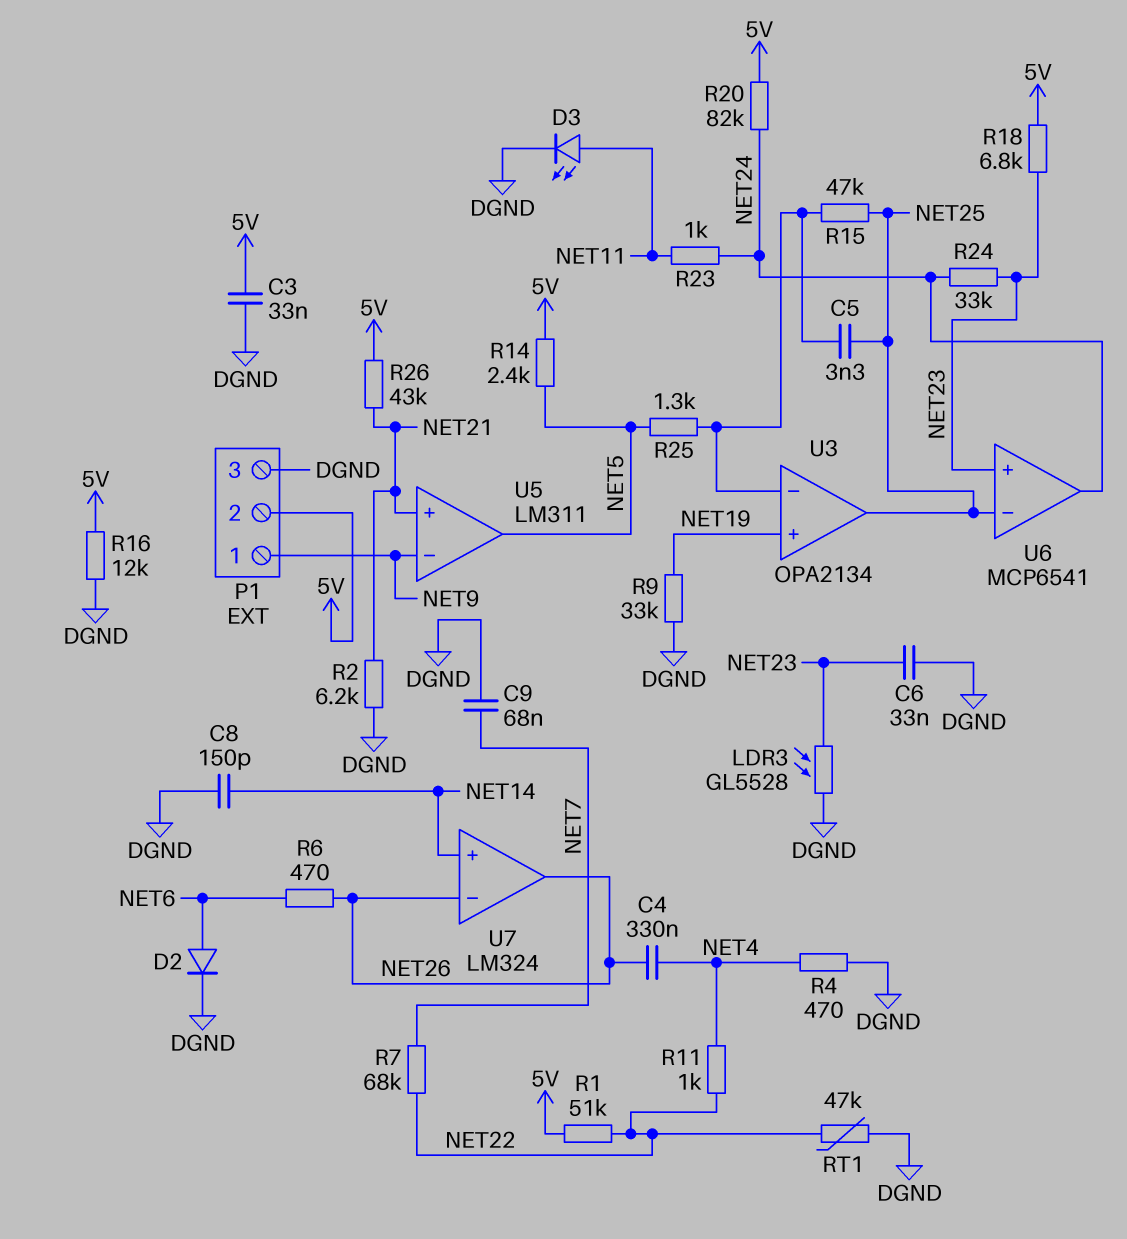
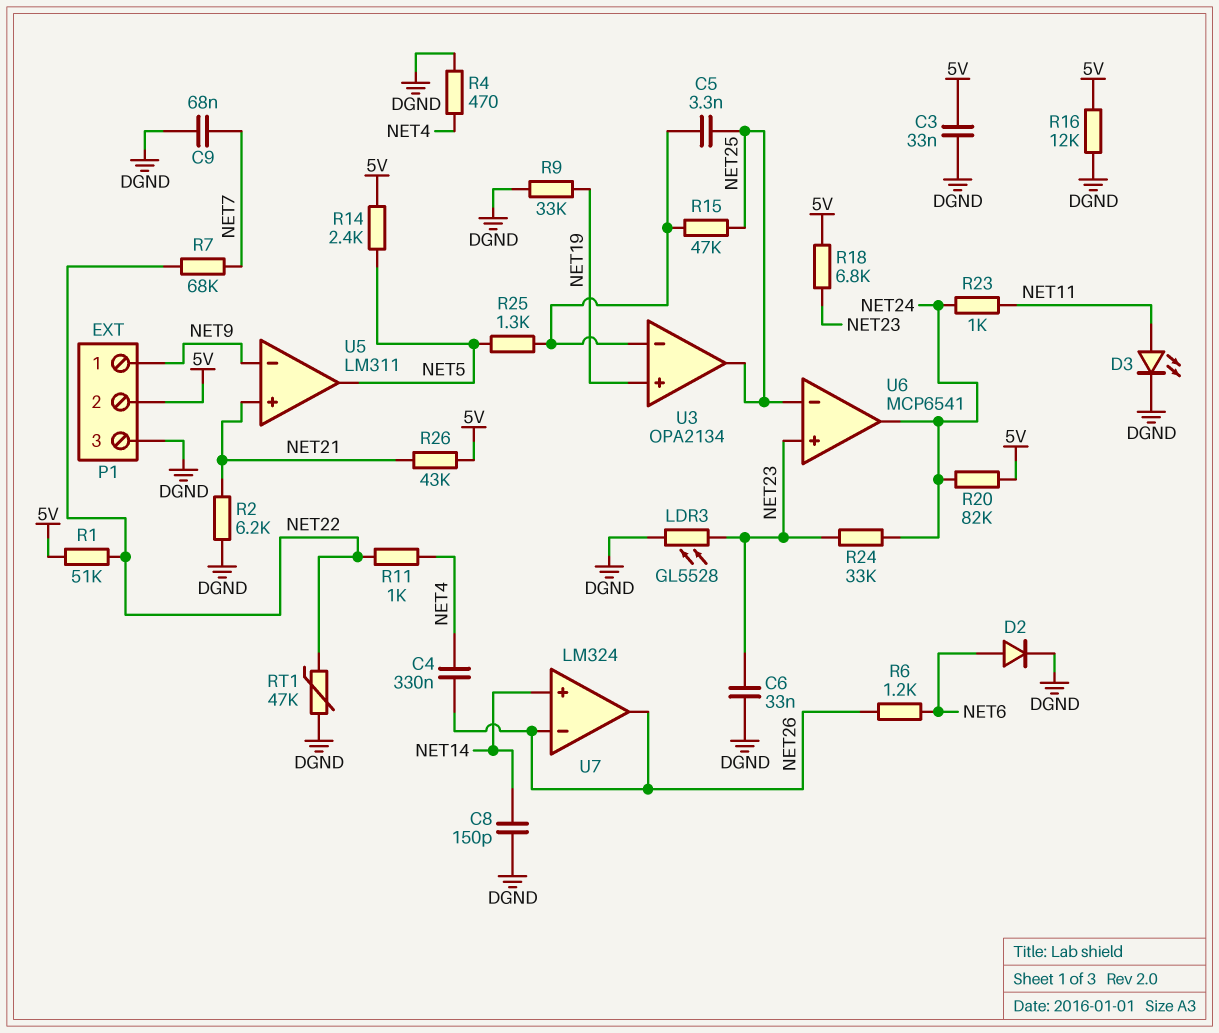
R6: 470 (NET6, NET26) -> 1.2k (NET6, NET26)

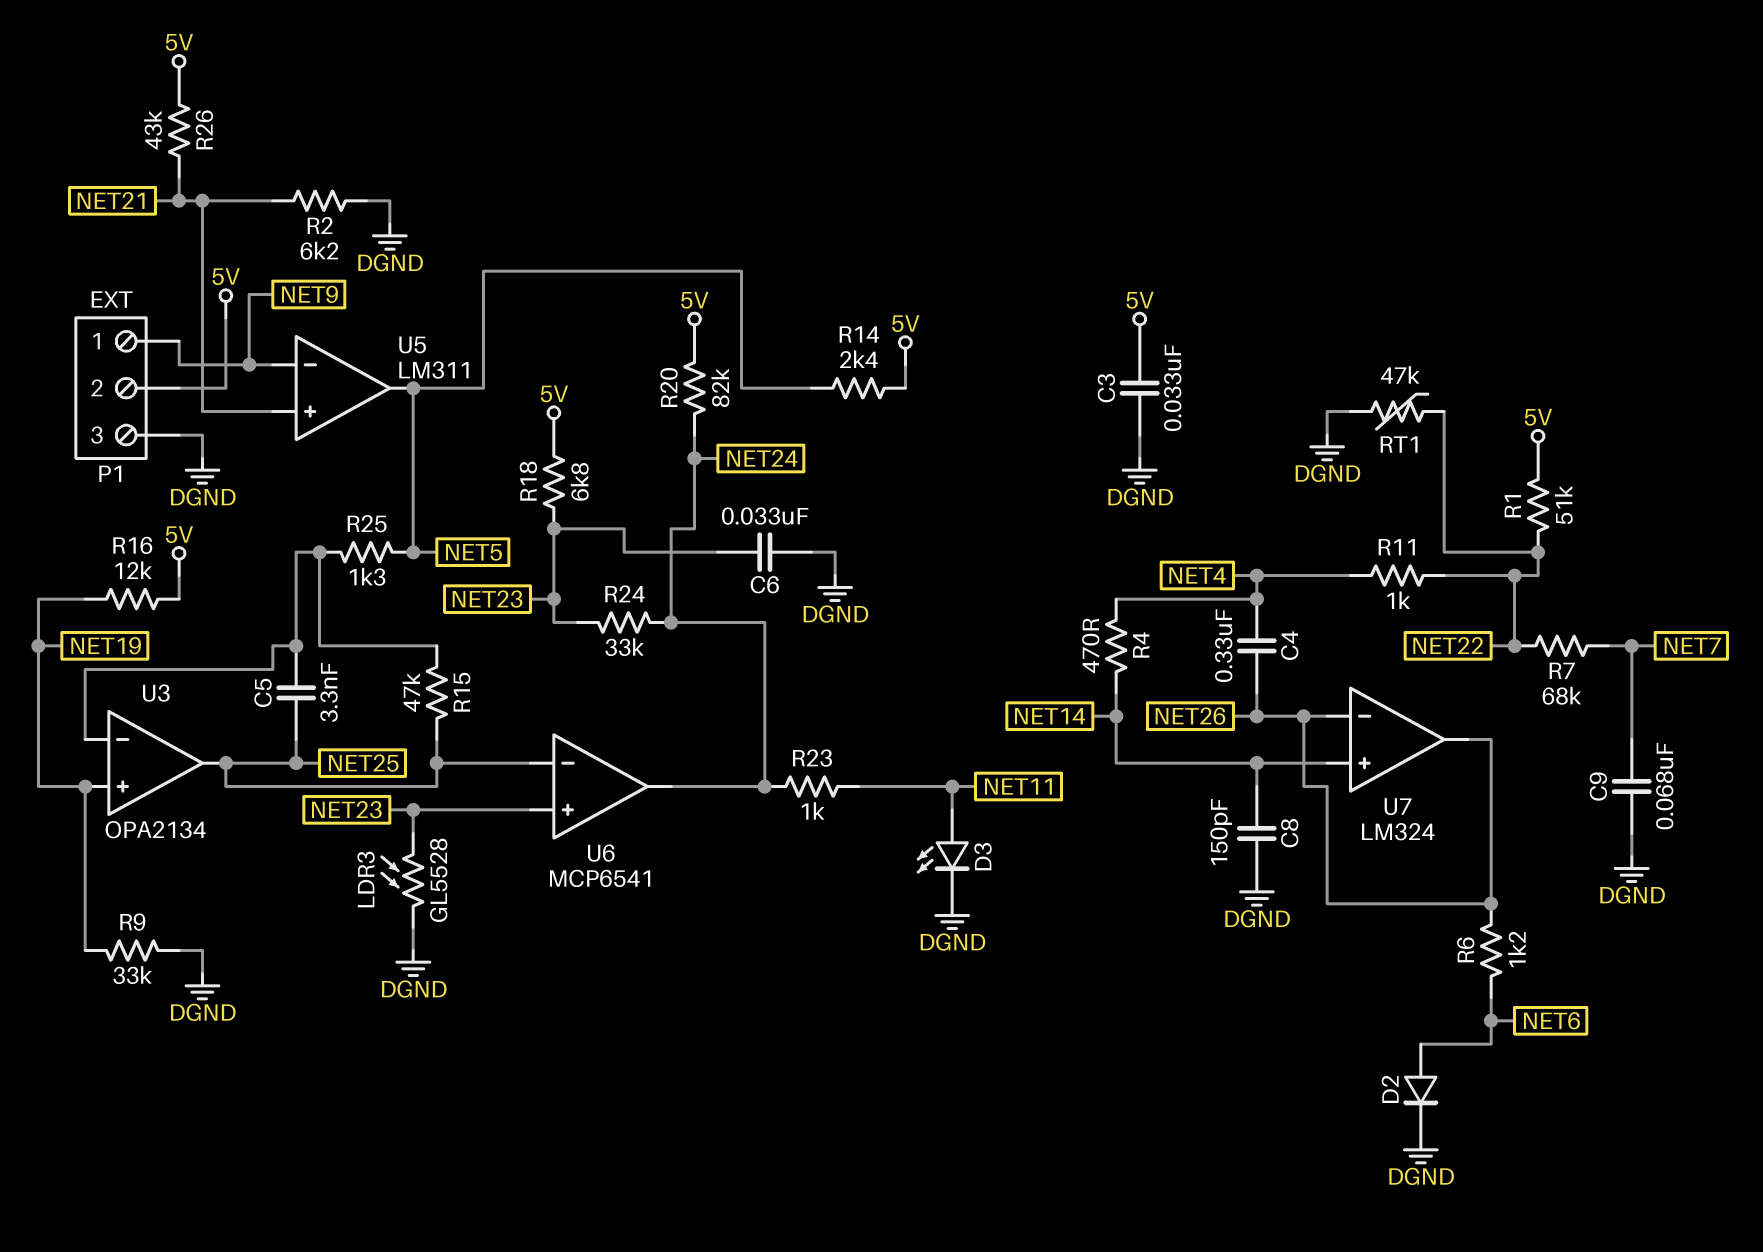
R4: 470 (DGND, NET4) -> 470 (NET4, NET14)
R16: 12k (5V, DGND) -> 12k (5V, NET19)

